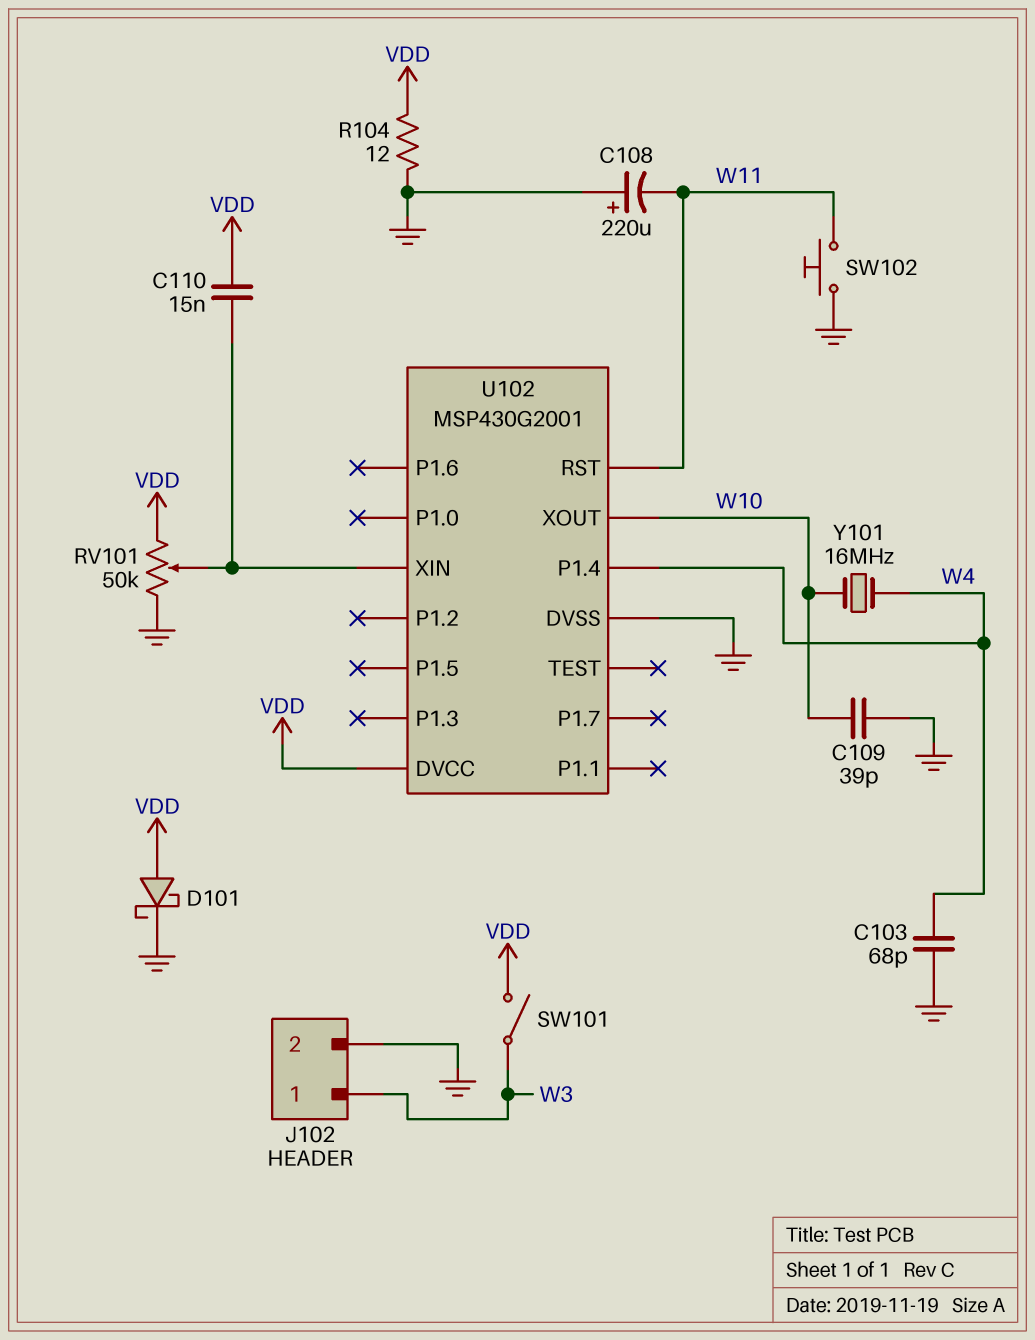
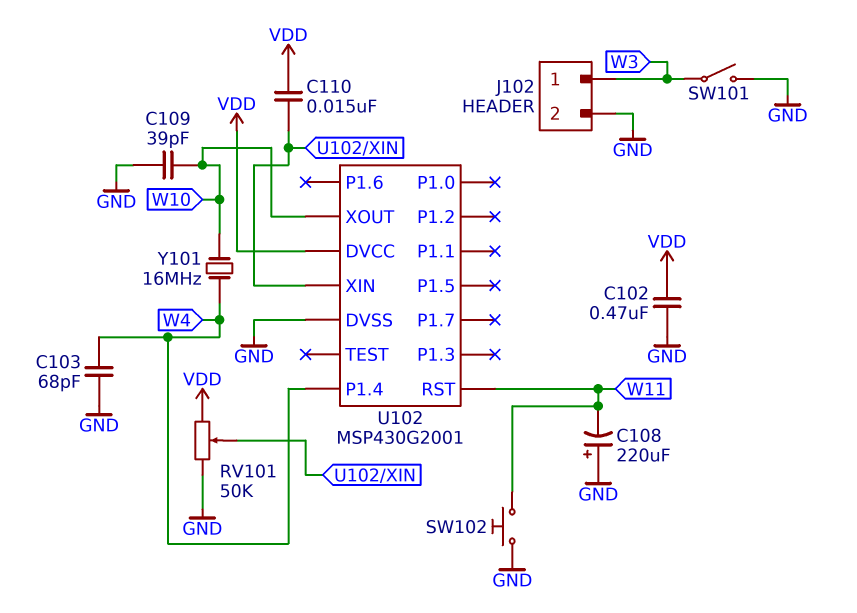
C102: none -> 470nF (GND, VDD)
D101: schottky (A VDD, K GND) -> none
R104: 12 (GND, VDD) -> none
SW101: switch (VDD, W3) -> switch (GND, W3)

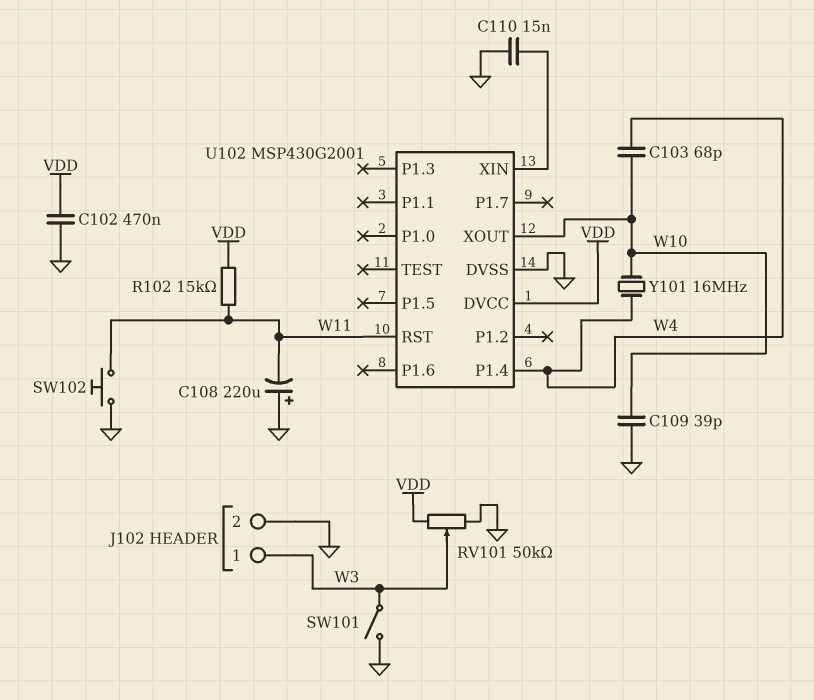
C103: 68pF (GND, W4) -> 68pF (W4, W10)
C110: 15nF (U102/XIN, VDD) -> 15nF (GND, U102/XIN)
R102: none -> 15k (VDD, W11)
RV101: 50k (GND, VDD, wiper U102/XIN) -> 50k (GND, VDD, wiper W3)

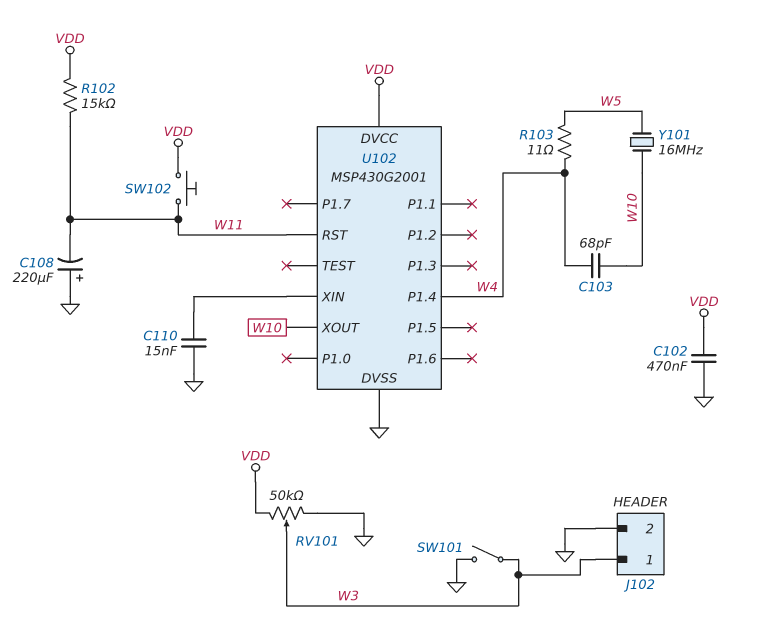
C109: 39pF (GND, W10) -> none
R103: none -> 11 (W4, W5)
SW102: button (GND, W11) -> button (VDD, W11)
Y101: 16MHz (W4, W10) -> 16MHz (W5, W10)

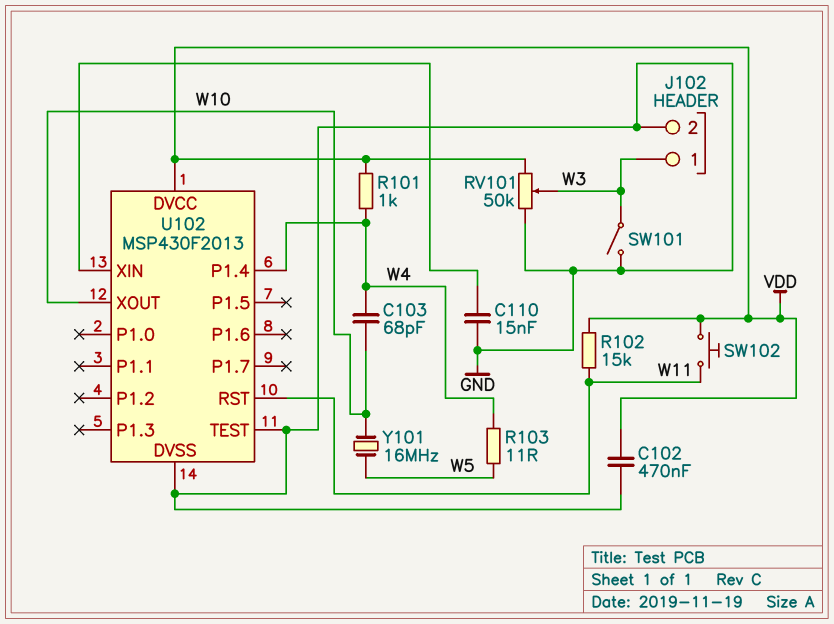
C108: 220uF (plus GND, minus W11) -> none
R101: none -> 1k (VDD, W4)
U102: MSP430G2001 -> MSP430F2013
U102 pin TEST: none -> GND

